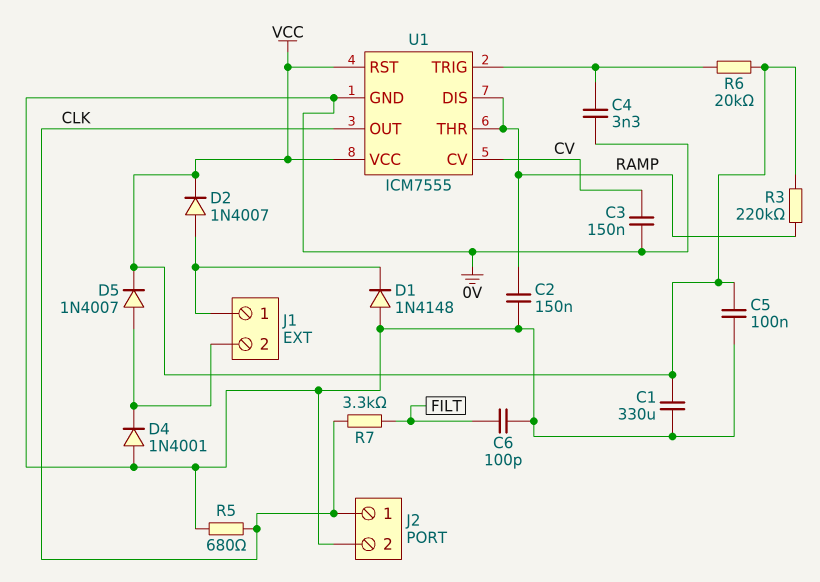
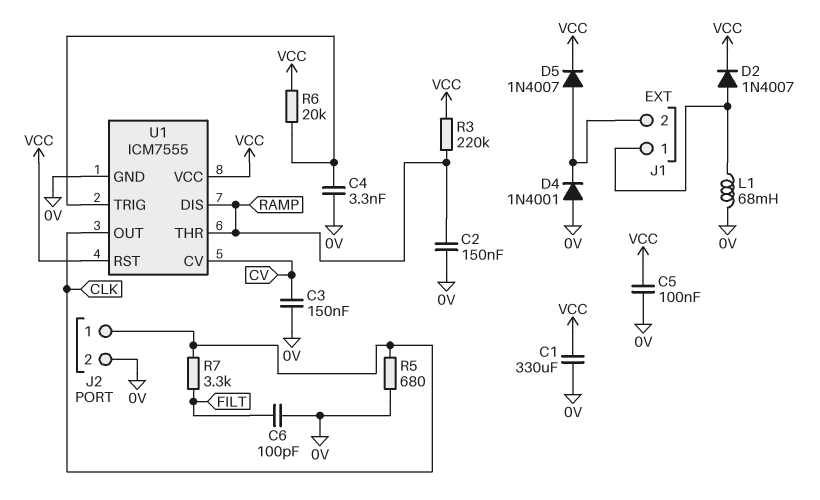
D1: diode 1N4148 (A 0V, K J1/1) -> none
L1: none -> 68mH (0V, J1/1)

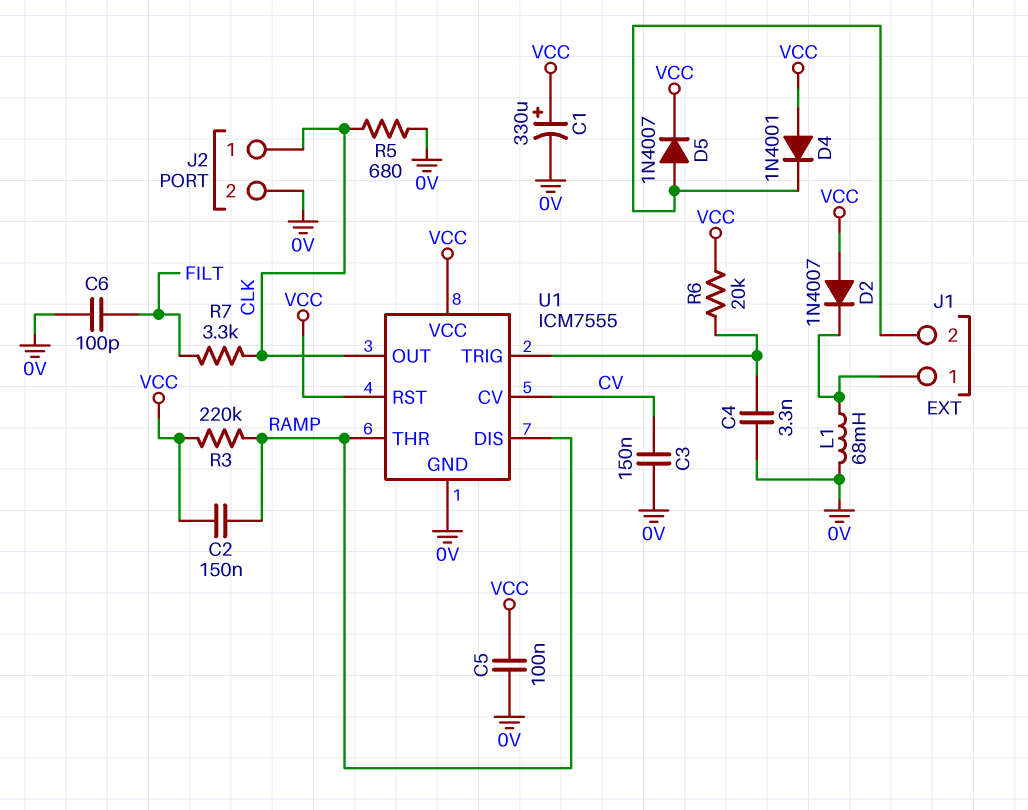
C1: 330uF (0V, VCC) -> 330uF (plus VCC, minus 0V)
C2: 150nF (0V, RAMP) -> 150nF (RAMP, VCC)
D2: diode 1N4007 (A J1/1, K VCC) -> diode 1N4007 (A VCC, K J1/1)
D4: diode 1N4001 (A 0V, K J1/2) -> diode 1N4001 (A VCC, K J1/2)

